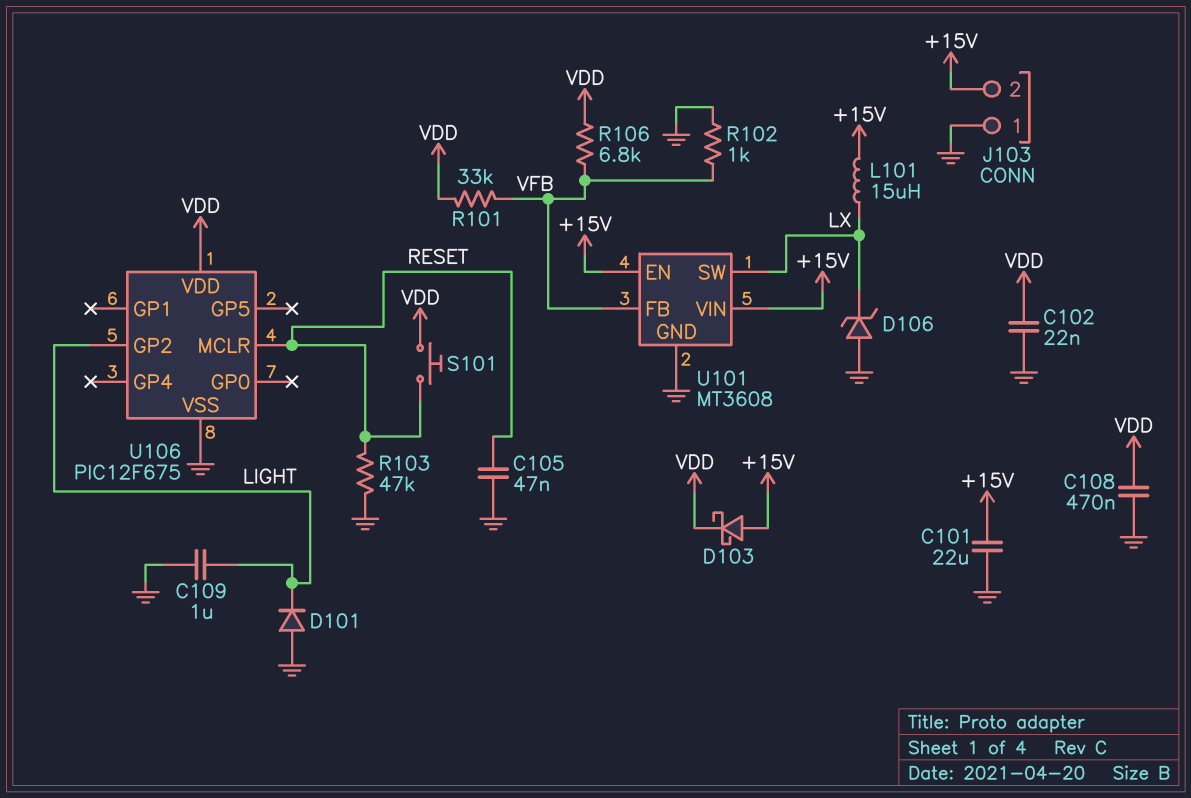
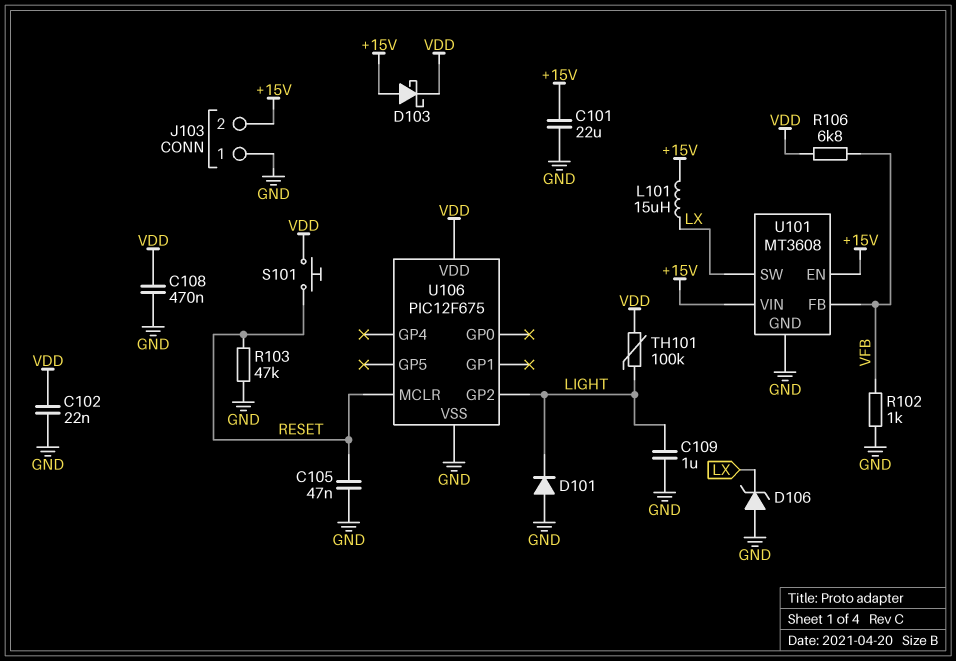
R101: 33k (VDD, VFB) -> none
TH101: none -> 100k (LIGHT, VDD)

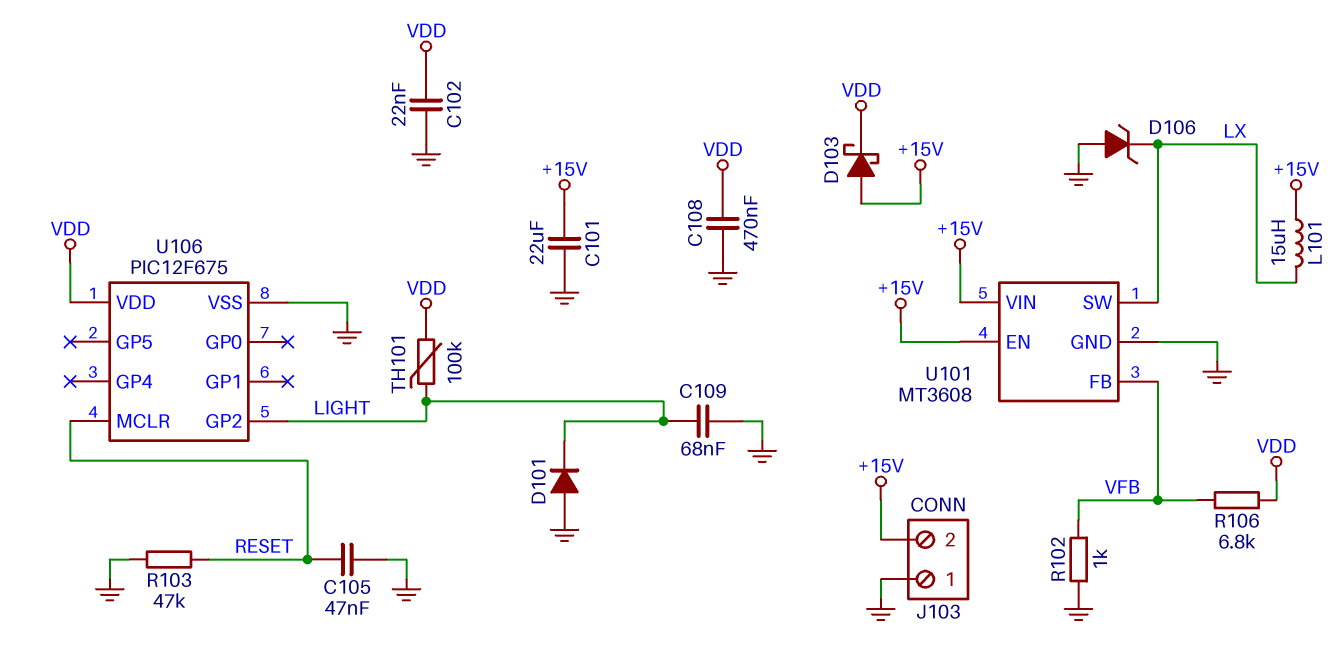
C109: 1uF (GND, LIGHT) -> 68nF (GND, LIGHT)
S101: button (RESET, VDD) -> none

